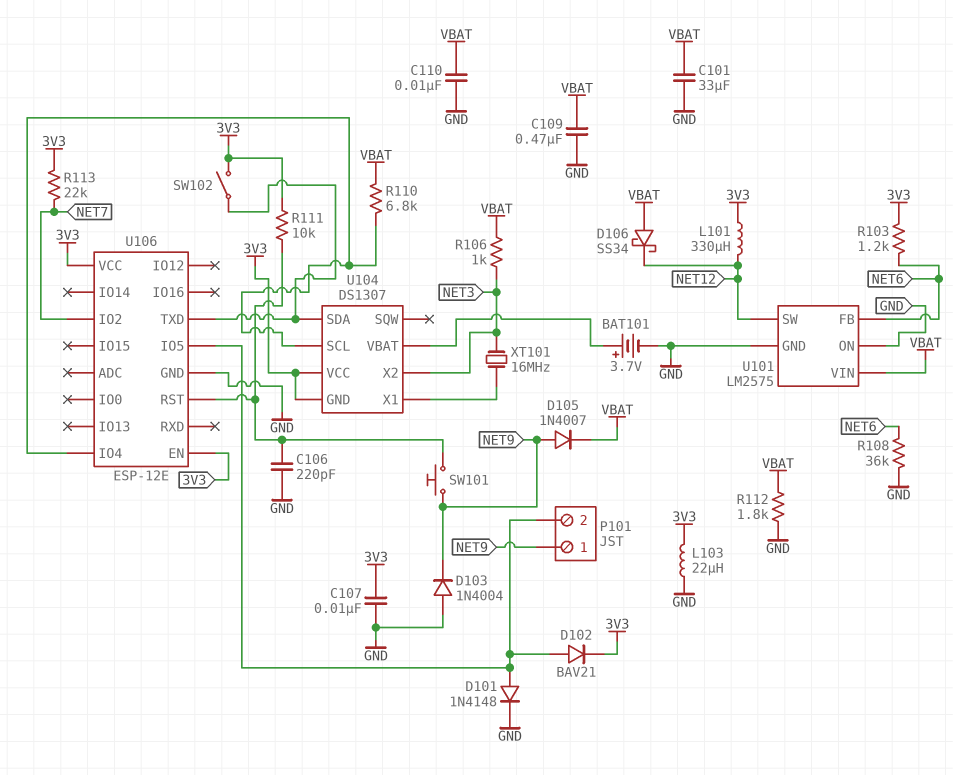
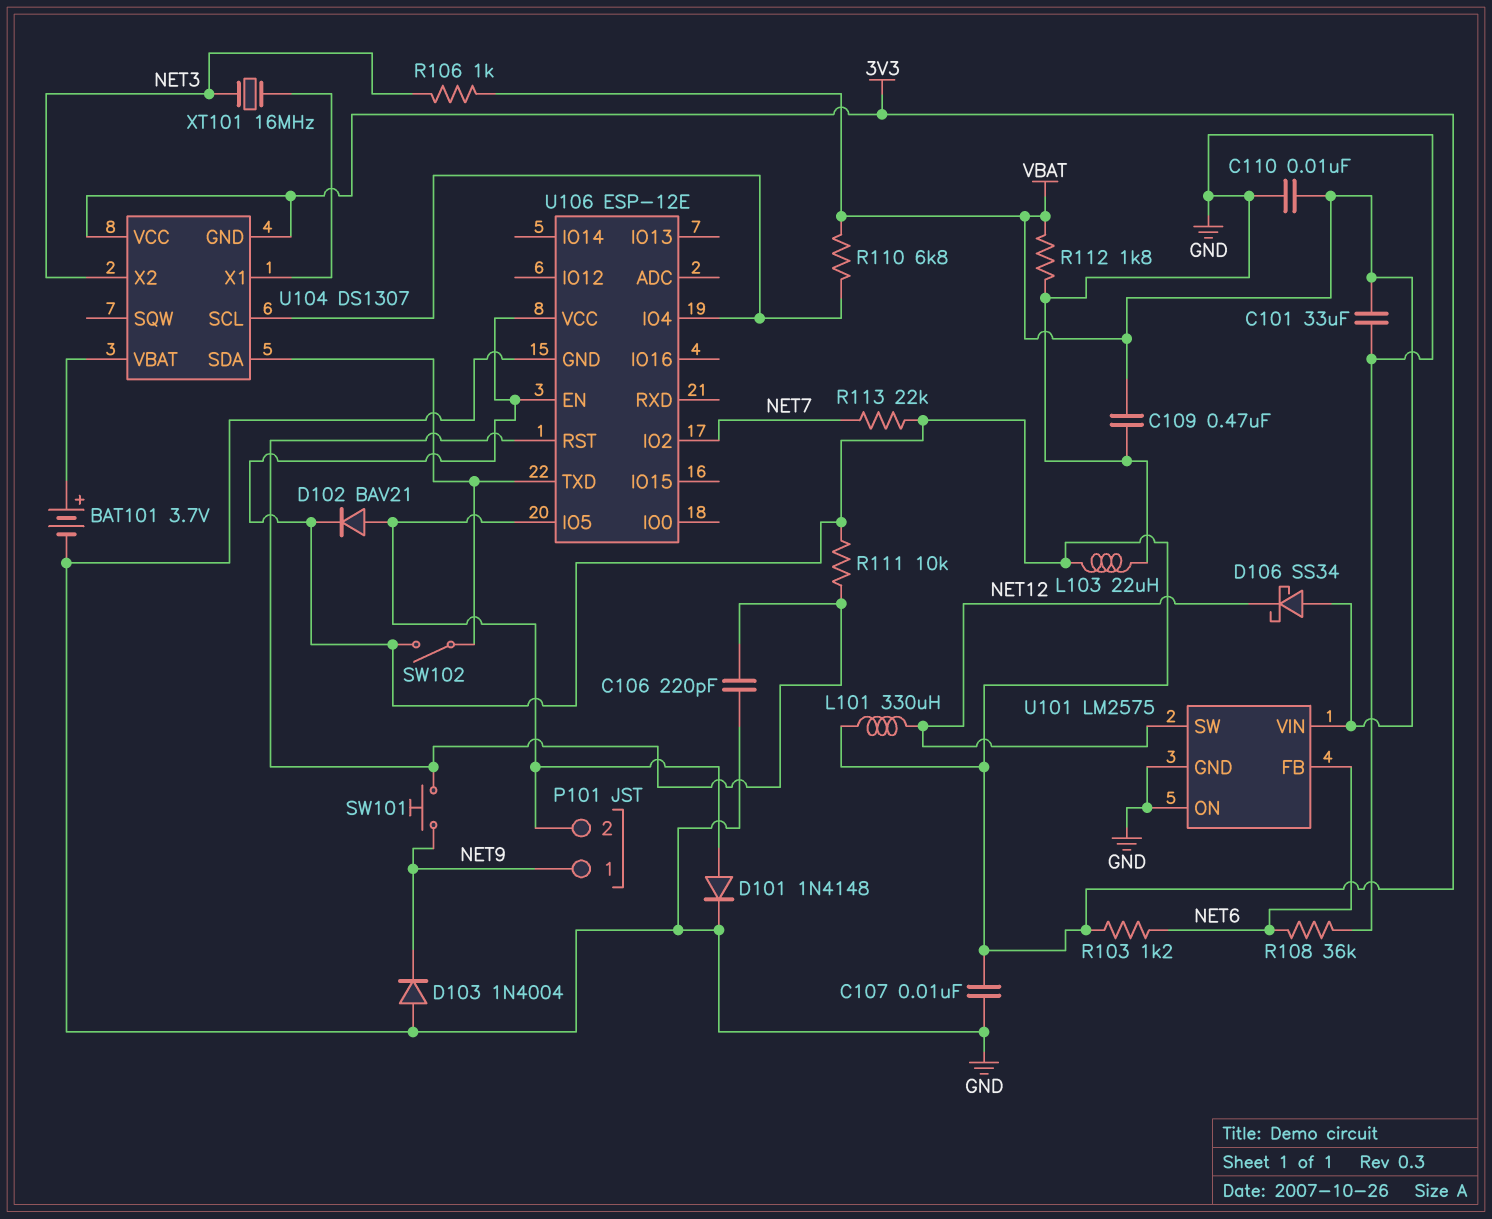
D105: diode 1N4007 (A NET9, K VBAT) -> none

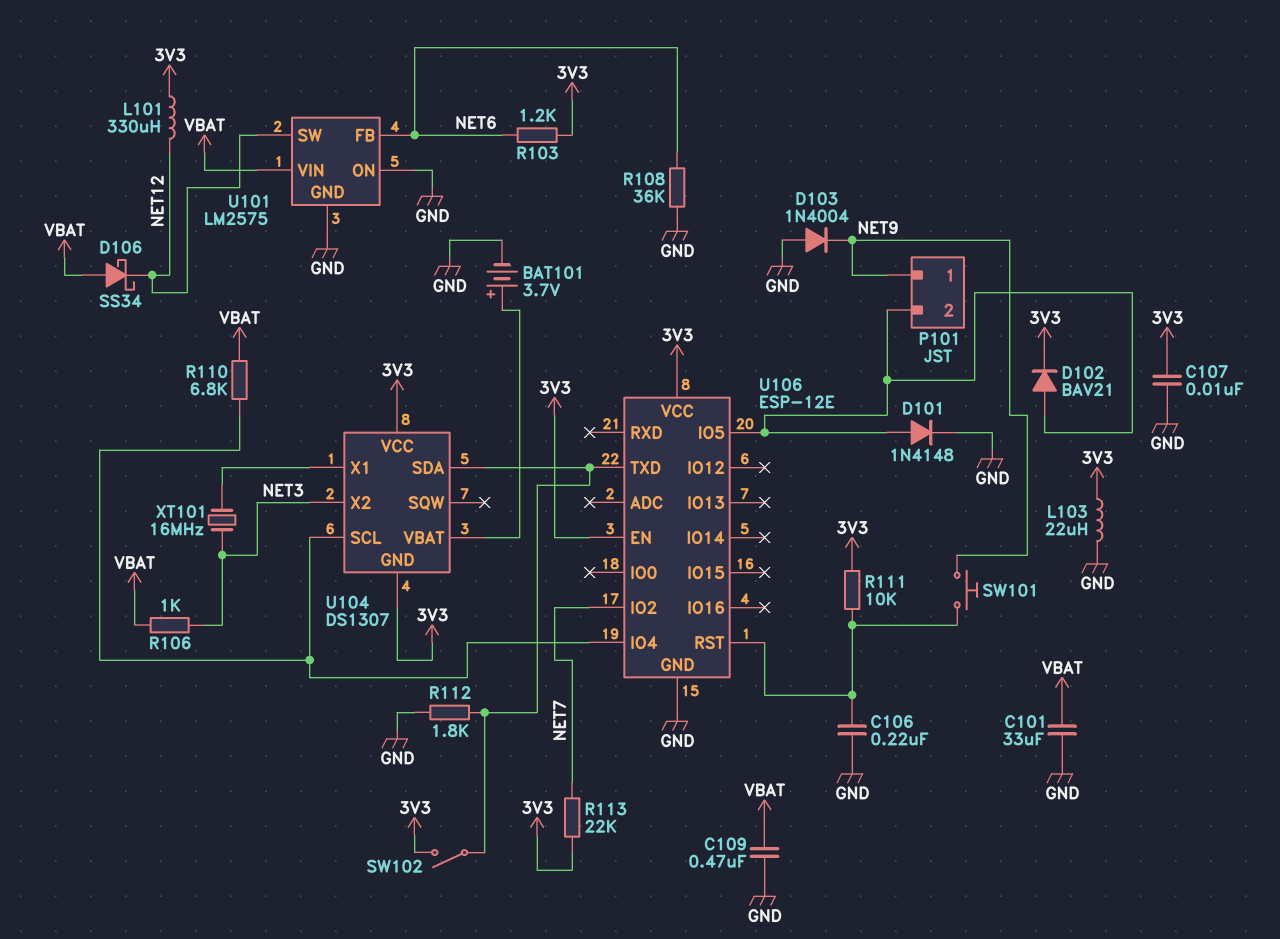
C106: 220pF (GND, U106/RST) -> 220nF (GND, U106/RST)
C110: 10nF (GND, VBAT) -> none
R112: 1.8k (GND, VBAT) -> 1.8k (GND, U104/SDA)

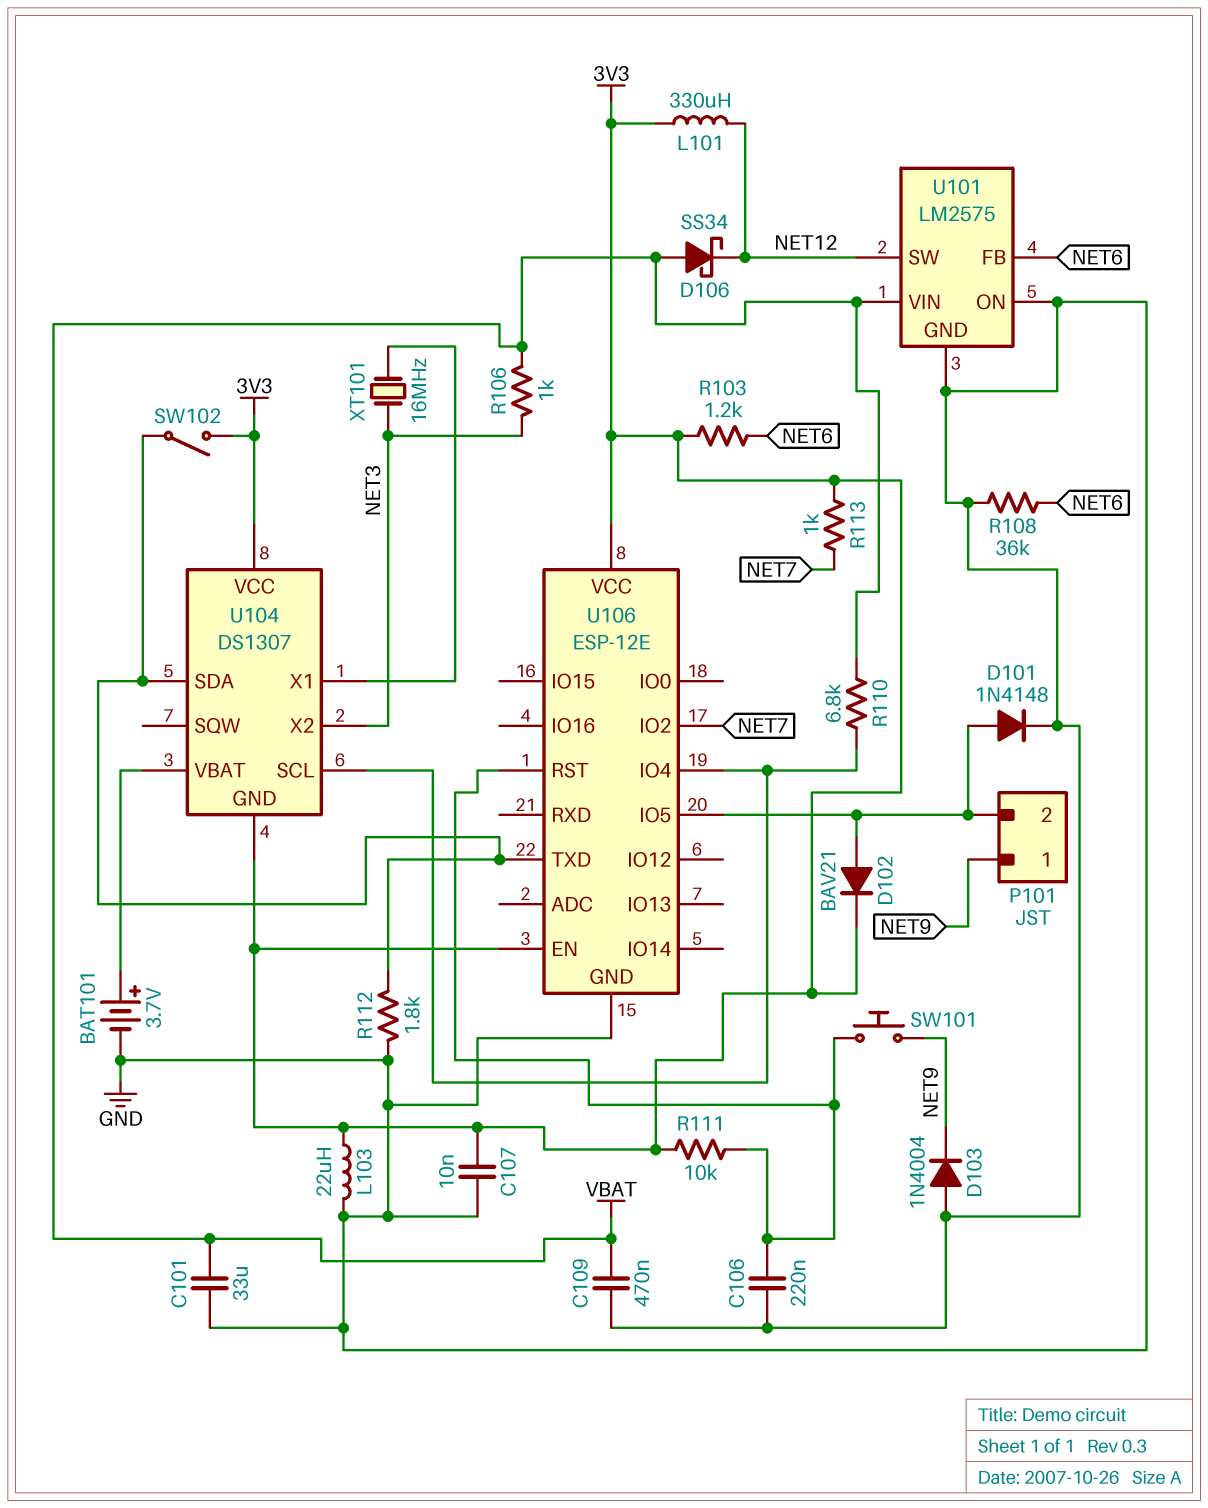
R113: 22k (3V3, NET7) -> 1k (3V3, NET7)

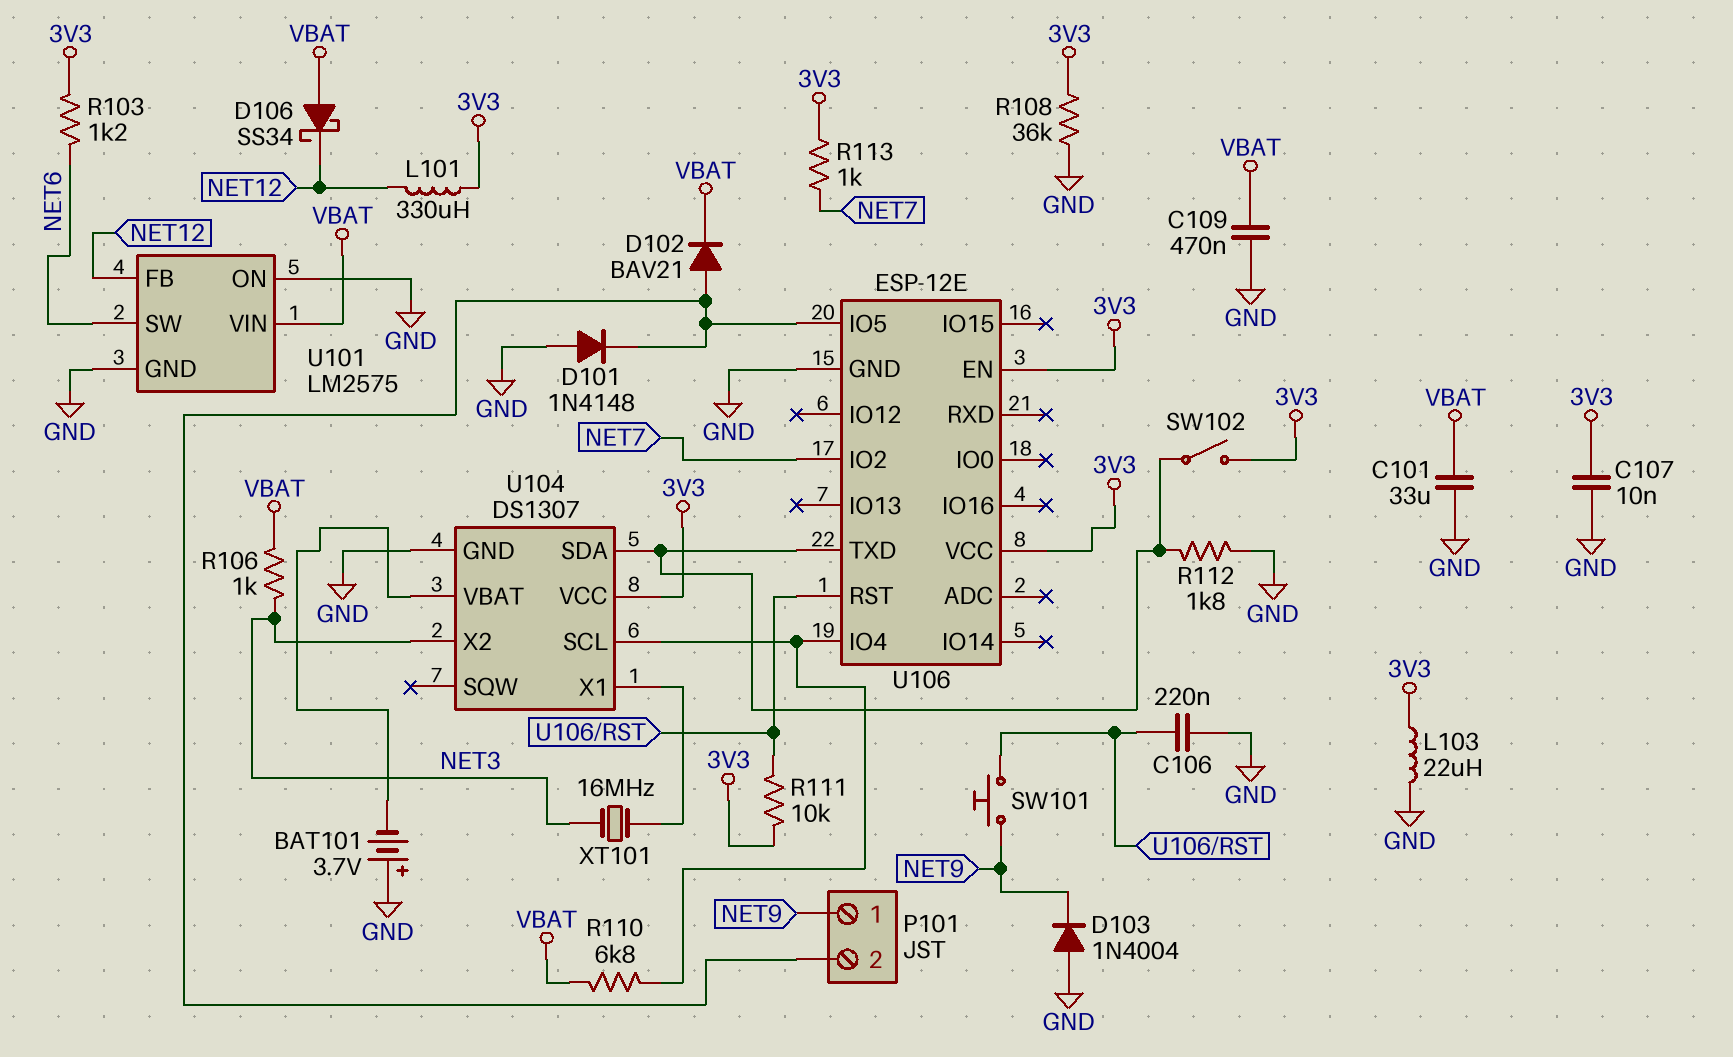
BAT101: 3.7V (plus U104/VBAT, minus GND) -> 3.7V (plus GND, minus U104/VBAT)
D101: diode 1N4148 (A P101/2, K GND) -> diode 1N4148 (A GND, K P101/2)
D102: diode BAV21 (A P101/2, K 3V3) -> diode BAV21 (A P101/2, K VBAT)
R108: 36k (GND, NET6) -> 36k (3V3, GND)
U101 pin FB: NET6 -> NET12
U101 pin SW: NET12 -> NET6
U104 pin GND: 3V3 -> GND

